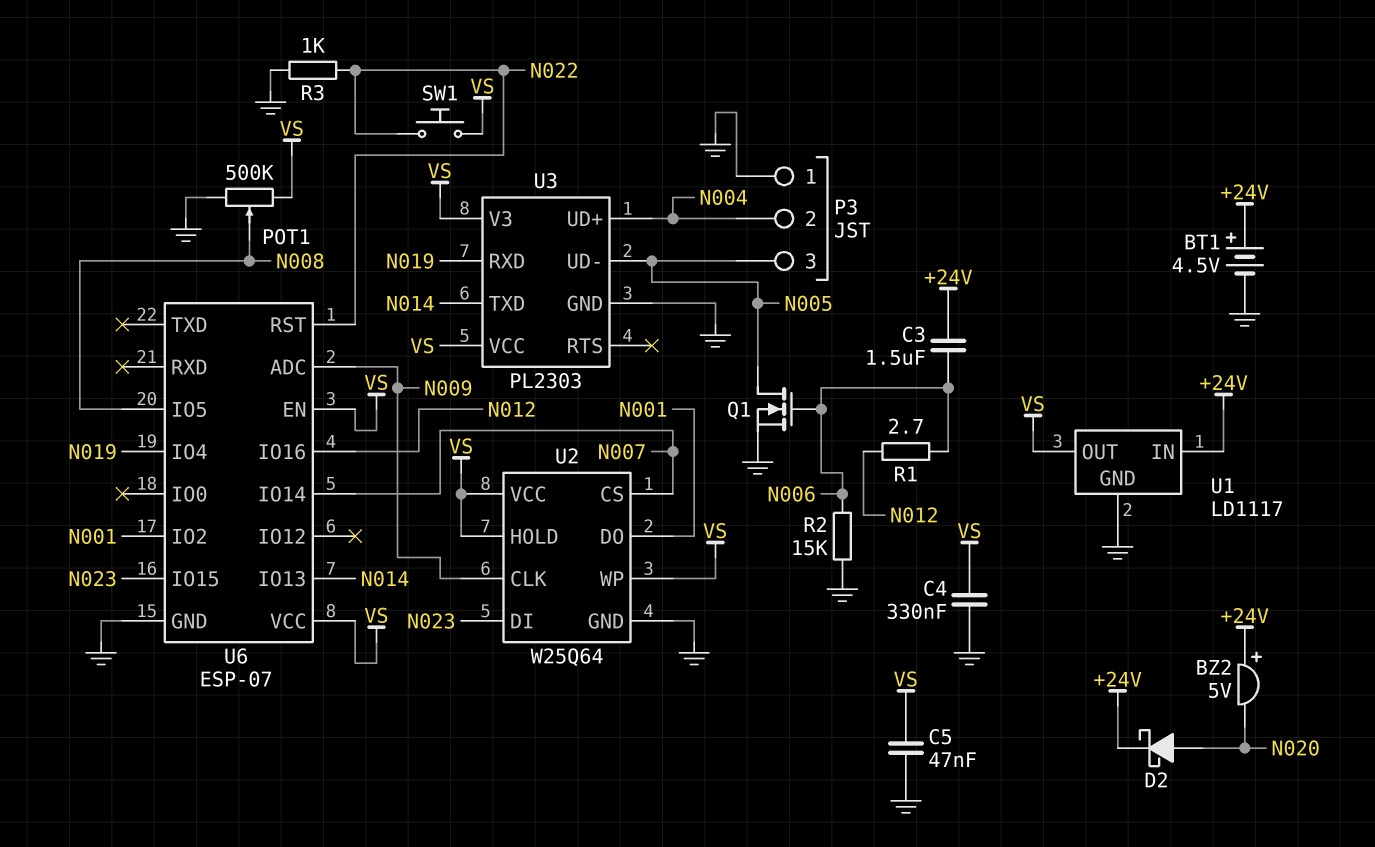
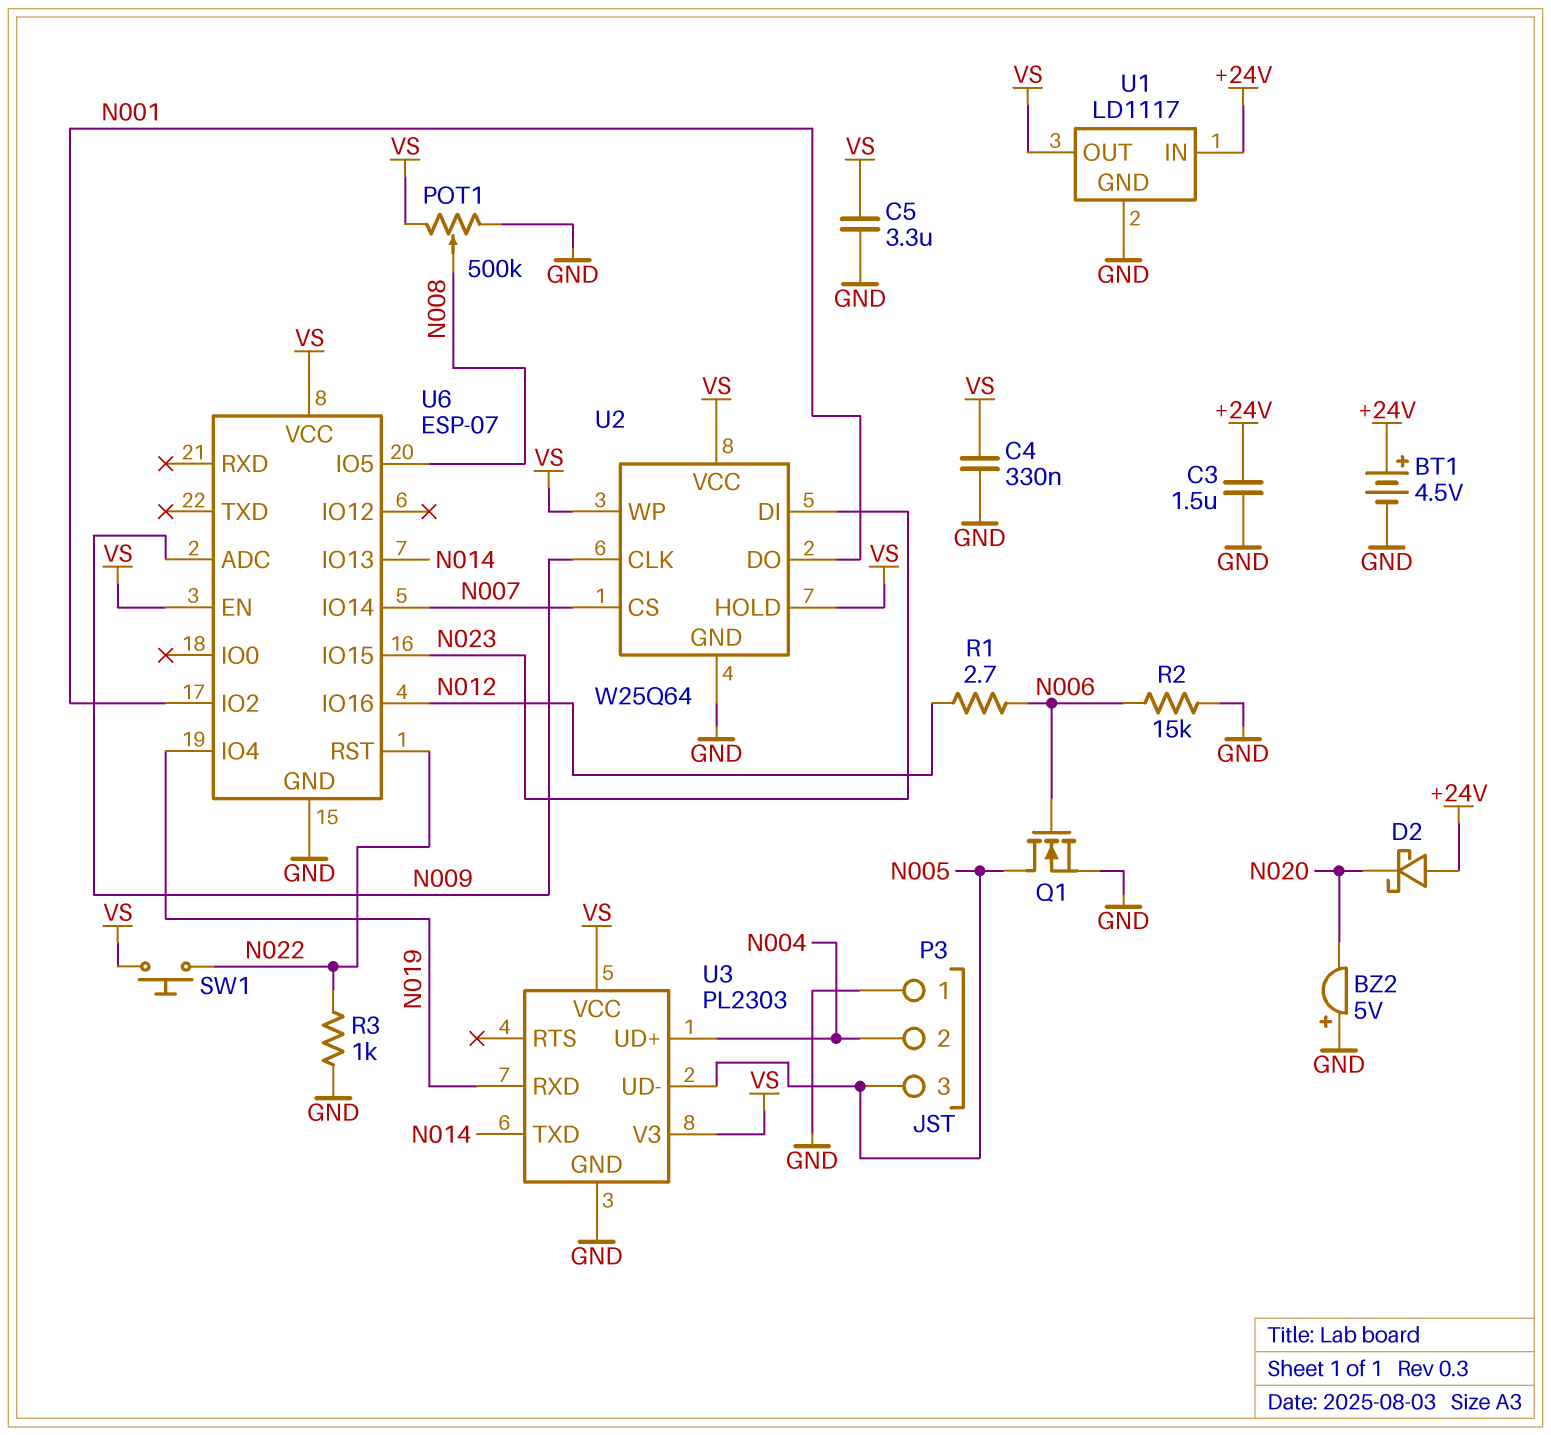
BZ2: buzzer 5V (plus +24V, minus N020) -> buzzer 5V (plus GND, minus N020)
C3: 1.5uF (+24V, N006) -> 1.5uF (+24V, GND)
C5: 47nF (GND, VS) -> 3.3uF (GND, VS)
D2: schottky (A N020, K +24V) -> schottky (A +24V, K N020)

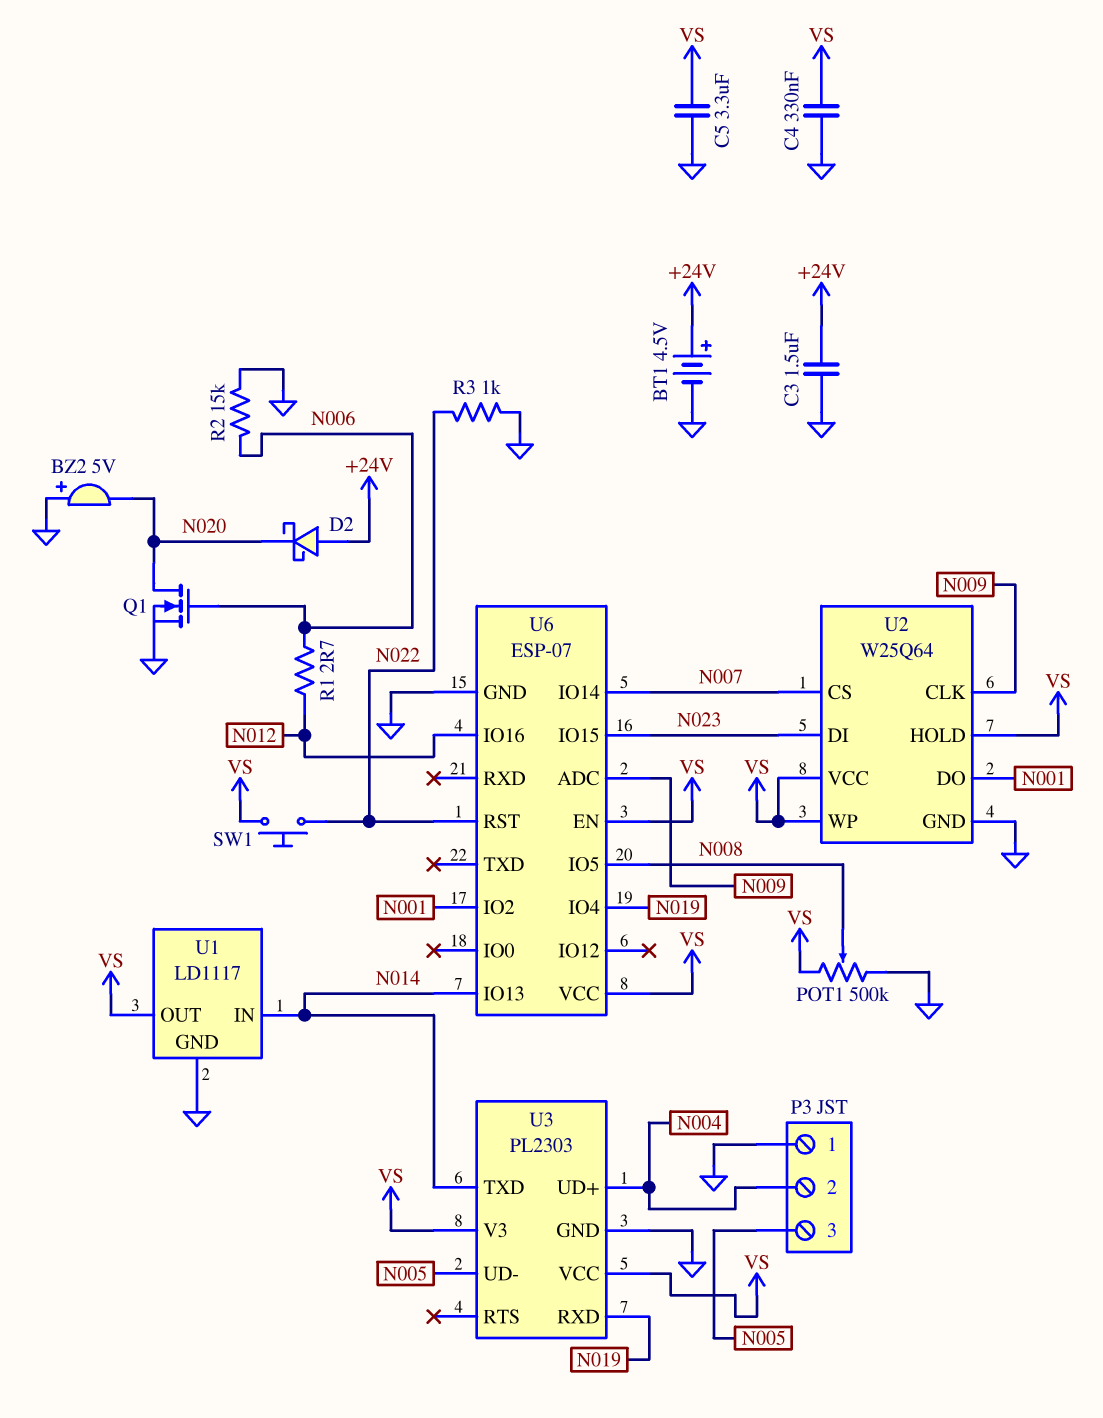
Q1: NMOS (G N006, D N005, S GND) -> NMOS (G N006, D N020, S GND)
U1 pin IN: +24V -> N014

